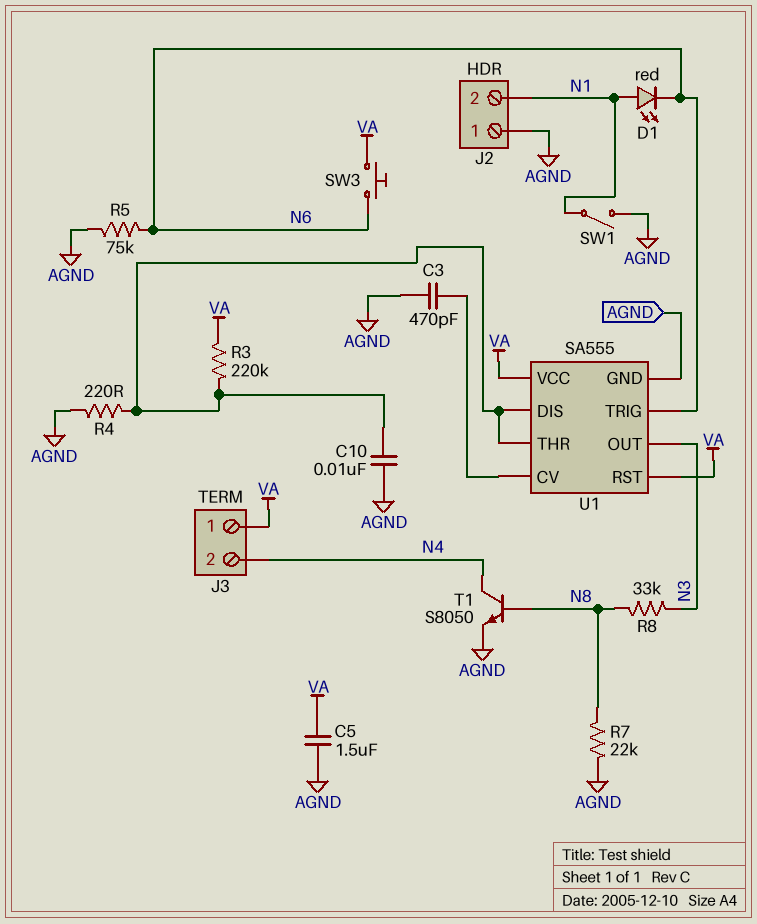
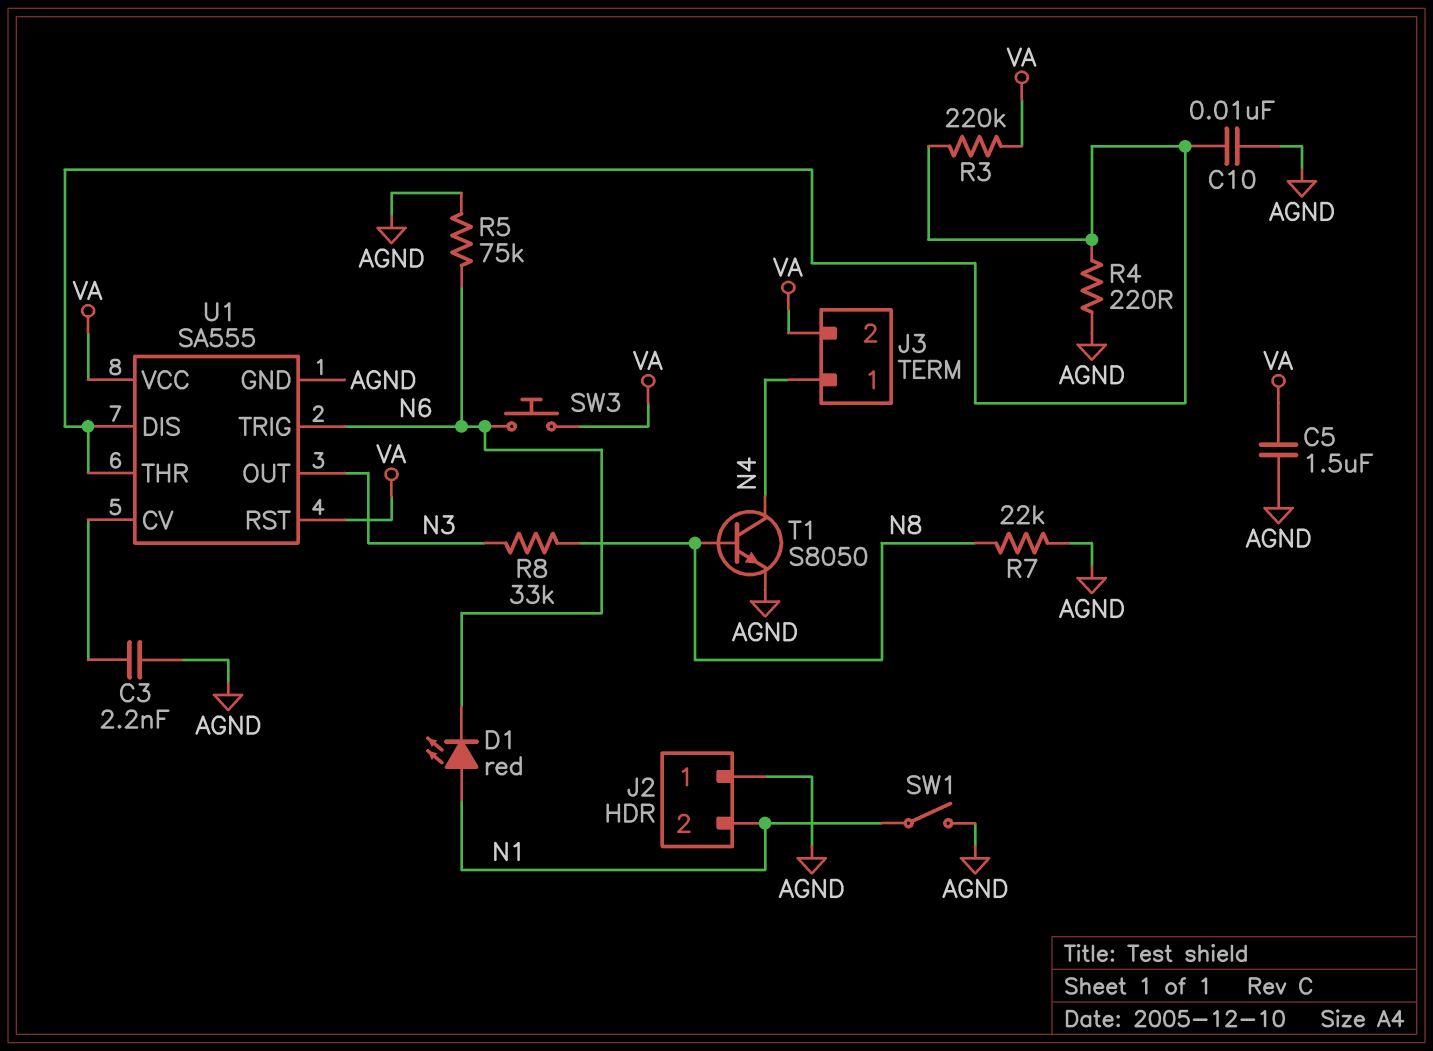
C3: 470pF (AGND, U1/CV) -> 2.2nF (AGND, U1/CV)
J3 pin 1: VA -> N4
J3 pin 2: N4 -> VA

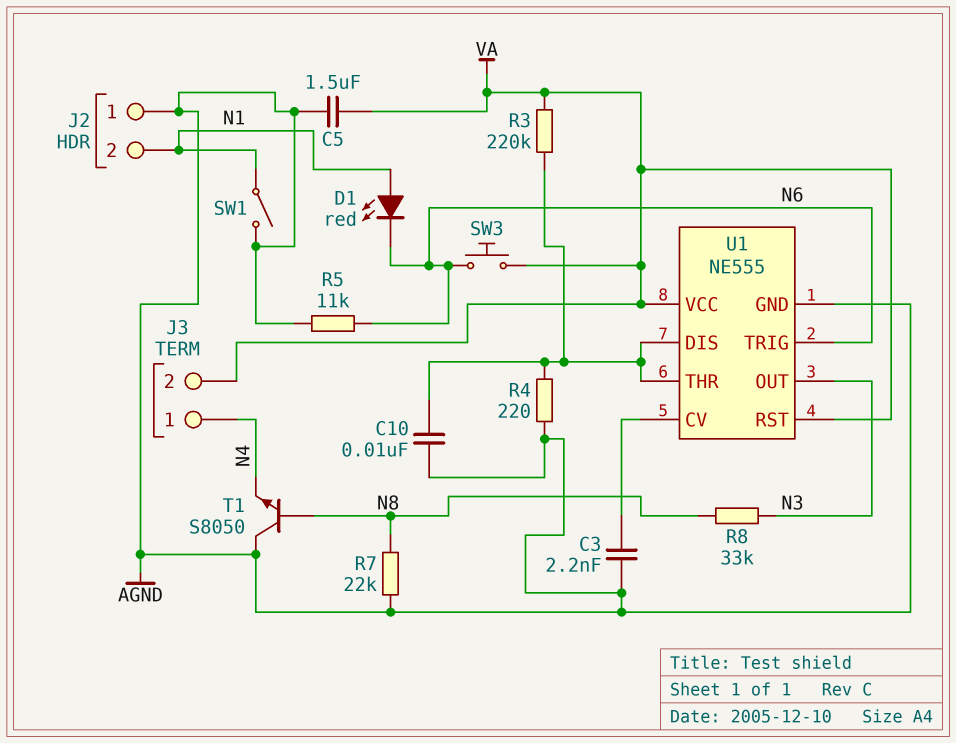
R5: 75k (AGND, N6) -> 11k (AGND, N6)
T1: NPN S8050 (B N8, C N4, E AGND) -> NPN S8050 (B N8, C AGND, E N4)
U1: SA555 -> NE555

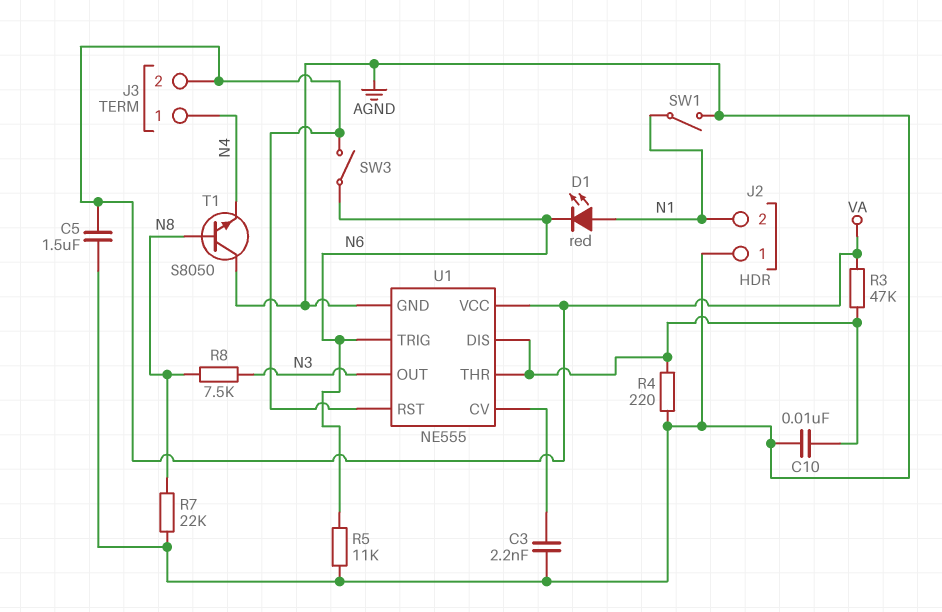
R3: 220k (U1/DIS, VA) -> 47k (U1/DIS, VA)
R8: 33k (N3, N8) -> 7.5k (N3, N8)
SW3: button (N6, VA) -> switch (N6, VA)

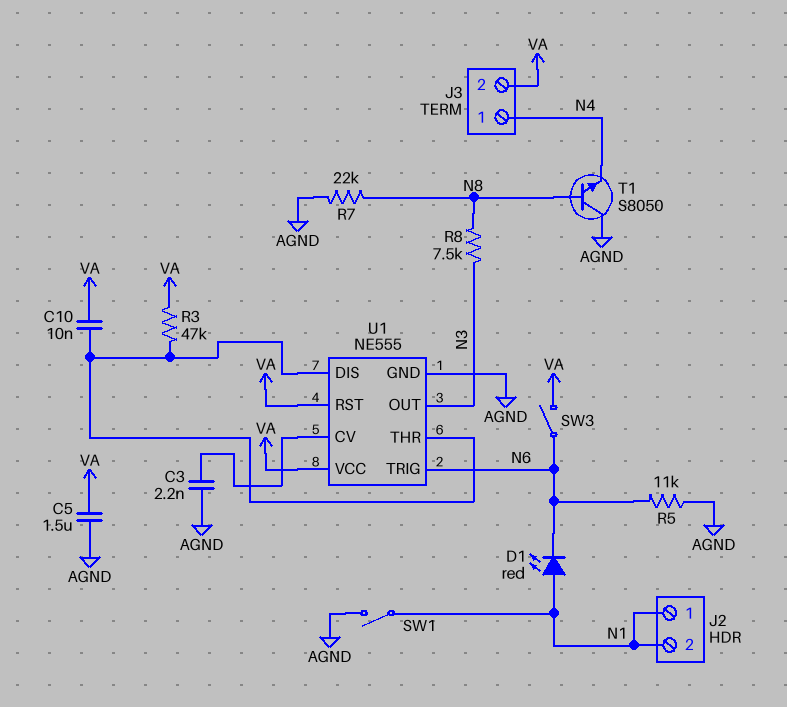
C10: 10nF (AGND, U1/DIS) -> 10nF (U1/DIS, VA)
J2 pin 1: AGND -> N1
R4: 220 (AGND, U1/DIS) -> none

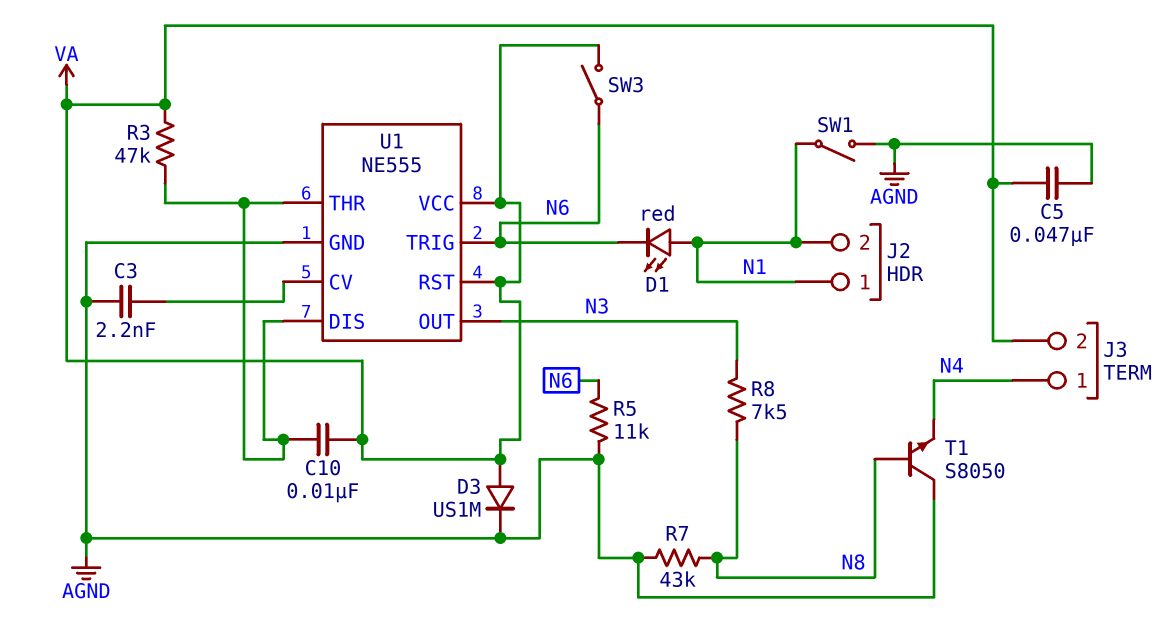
C5: 1.5uF (AGND, VA) -> 47nF (AGND, VA)
D3: none -> diode US1M (A VA, K AGND)
R7: 22k (AGND, N8) -> 43k (AGND, N8)

